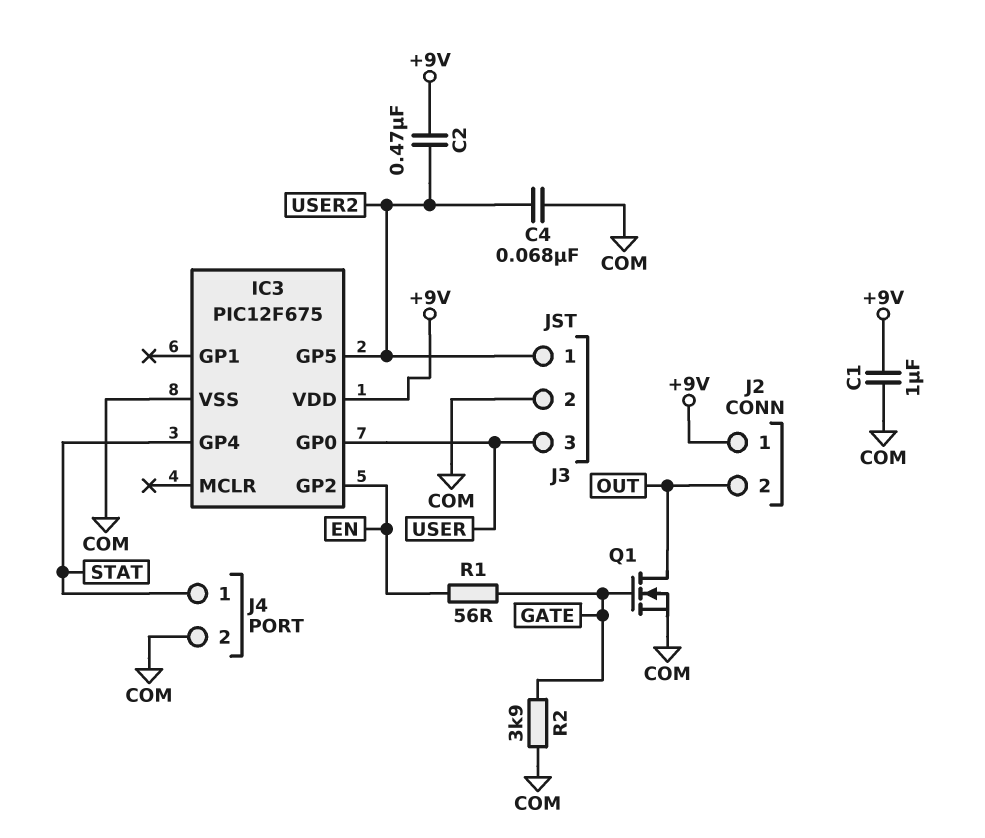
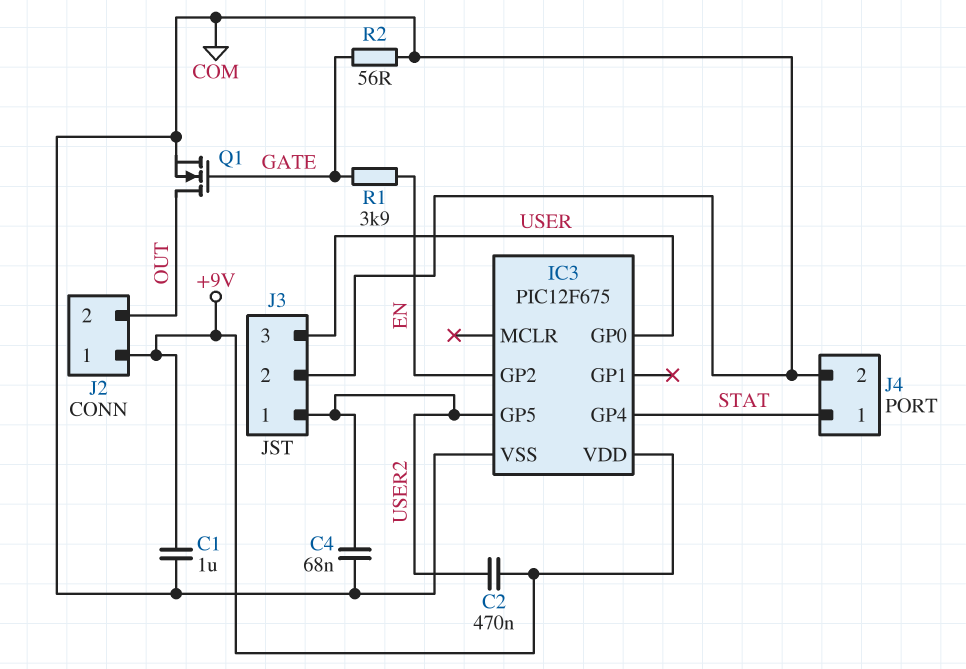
R1: 56 (EN, GATE) -> 3.9k (EN, GATE)
R2: 3.9k (COM, GATE) -> 56 (COM, GATE)

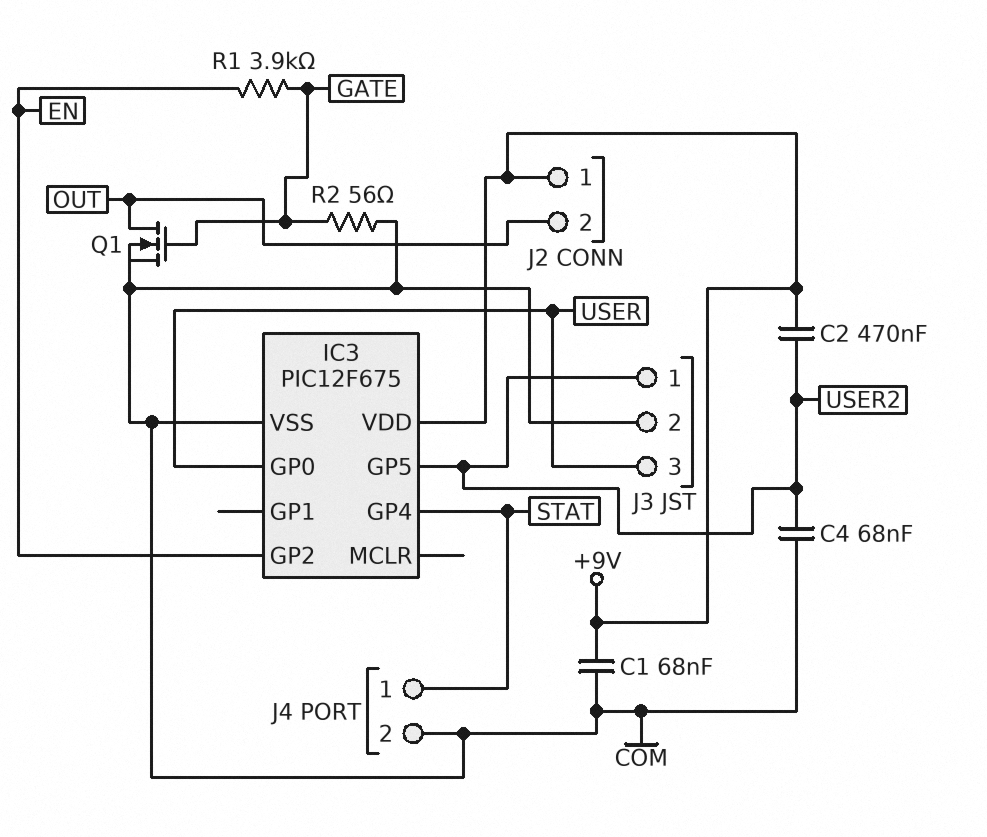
C1: 1uF (+9V, COM) -> 68nF (+9V, COM)

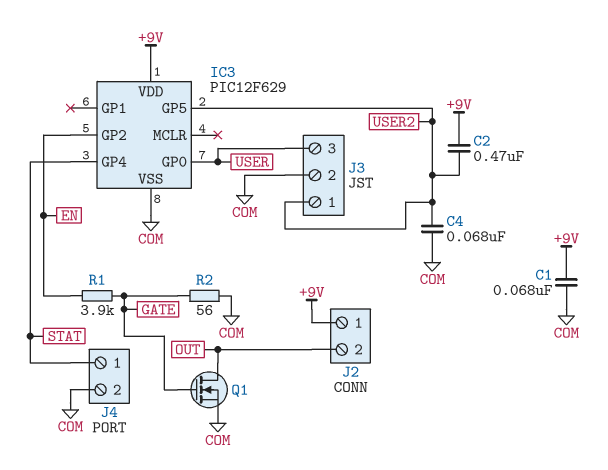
IC3: PIC12F675 -> PIC12F629

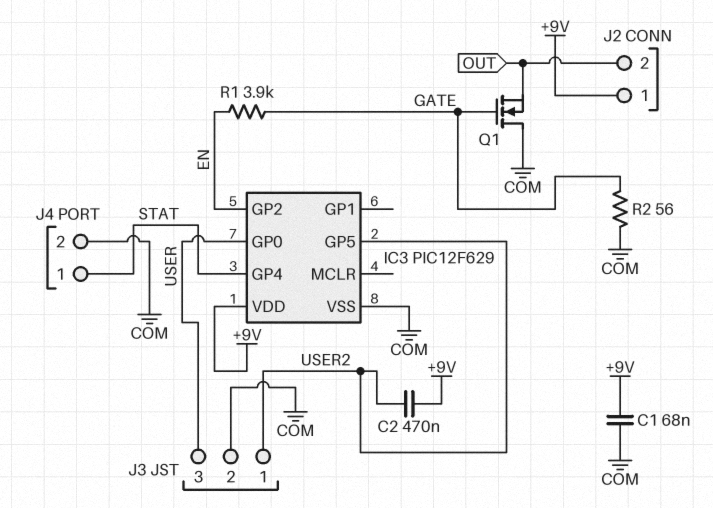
C4: 68nF (COM, USER2) -> none
Q1: NMOS (G GATE, D OUT, S COM) -> NMOS (G GATE, D COM, S OUT)

